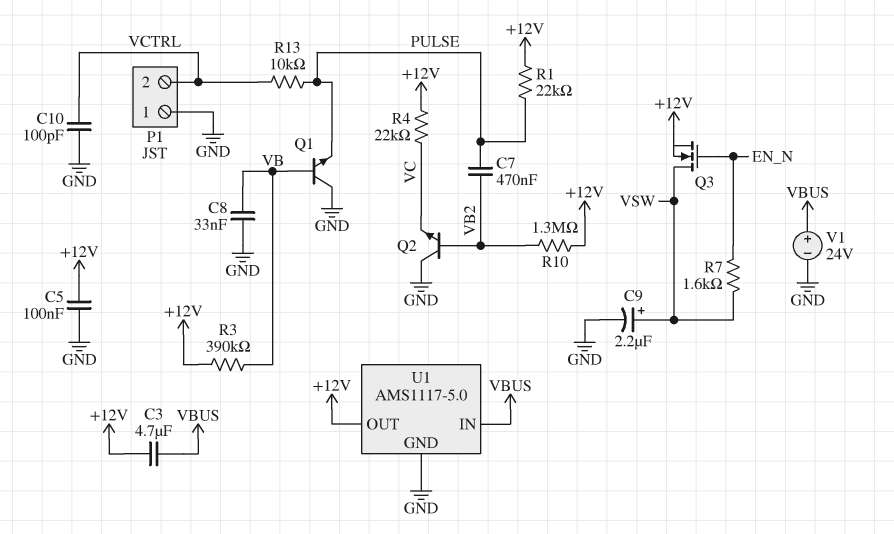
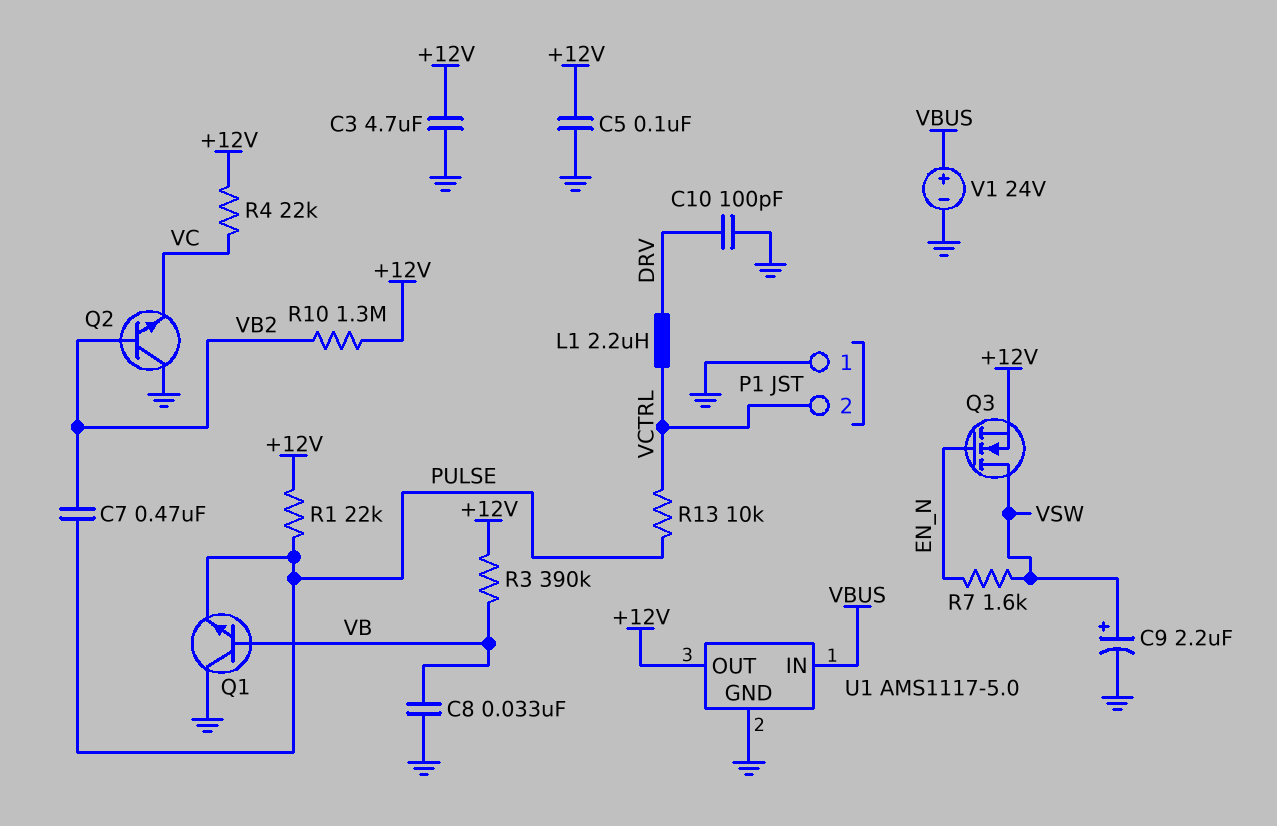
C3: 4.7uF (+12V, VBUS) -> 4.7uF (+12V, GND)
C10: 100pF (GND, VCTRL) -> 100pF (DRV, GND)
L1: none -> 2.2uH (DRV, VCTRL)

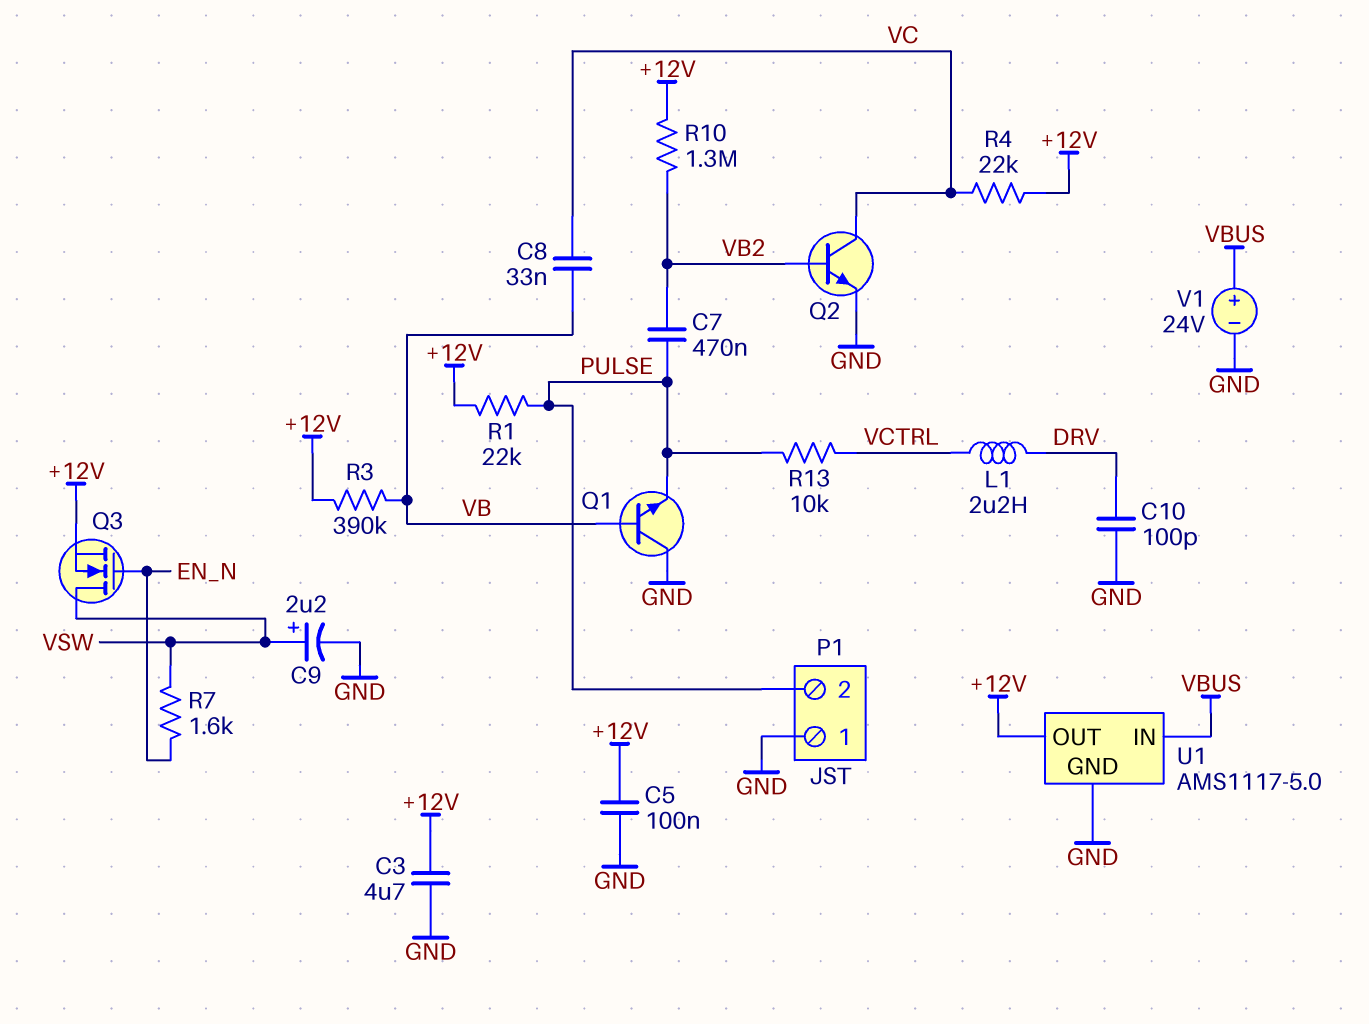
C8: 33nF (GND, VB) -> 33nF (VB, VC)
P1 pin 2: VCTRL -> PULSE
Q2: NPN (B VB2, C GND, E VC) -> NPN (B VB2, C VC, E GND)

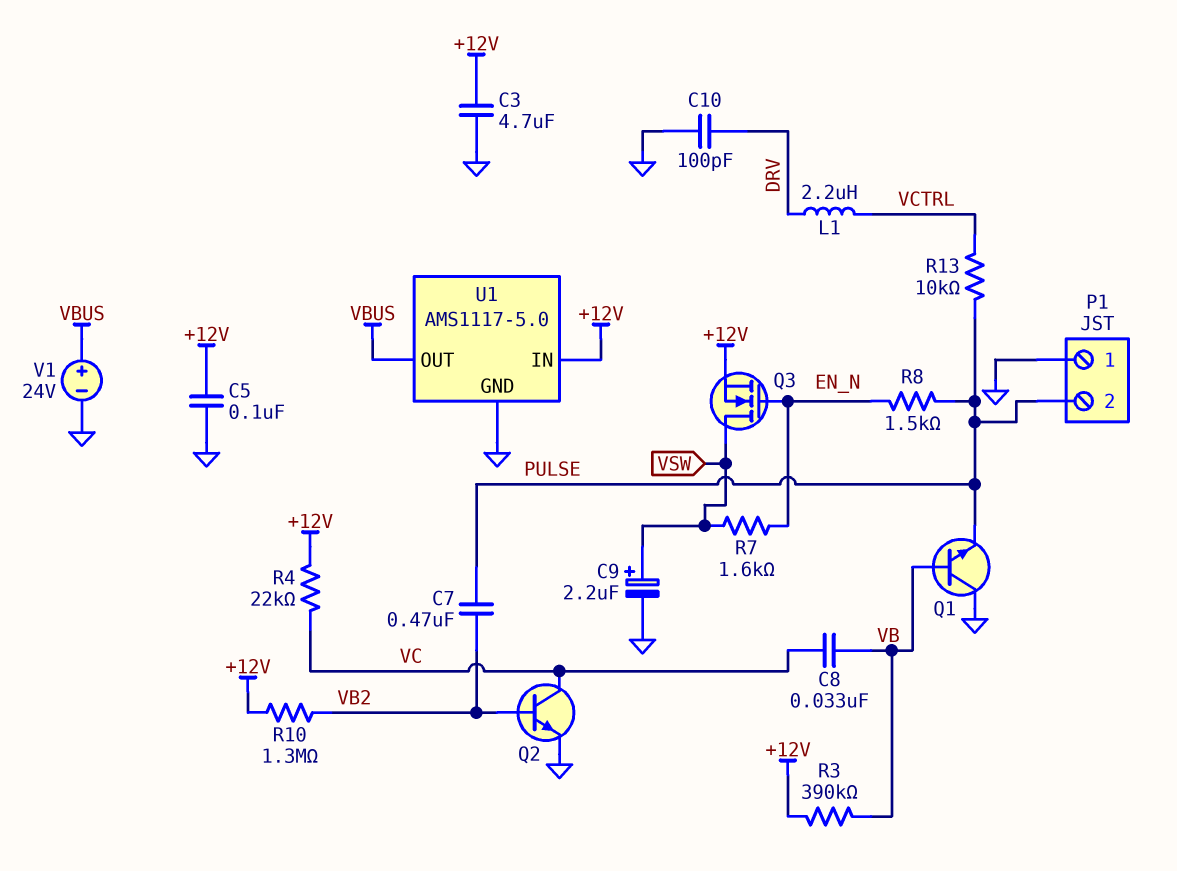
R1: 22k (+12V, PULSE) -> none
R8: none -> 1.5k (EN_N, PULSE)
U1 pin IN: VBUS -> +12V
U1 pin OUT: +12V -> VBUS

